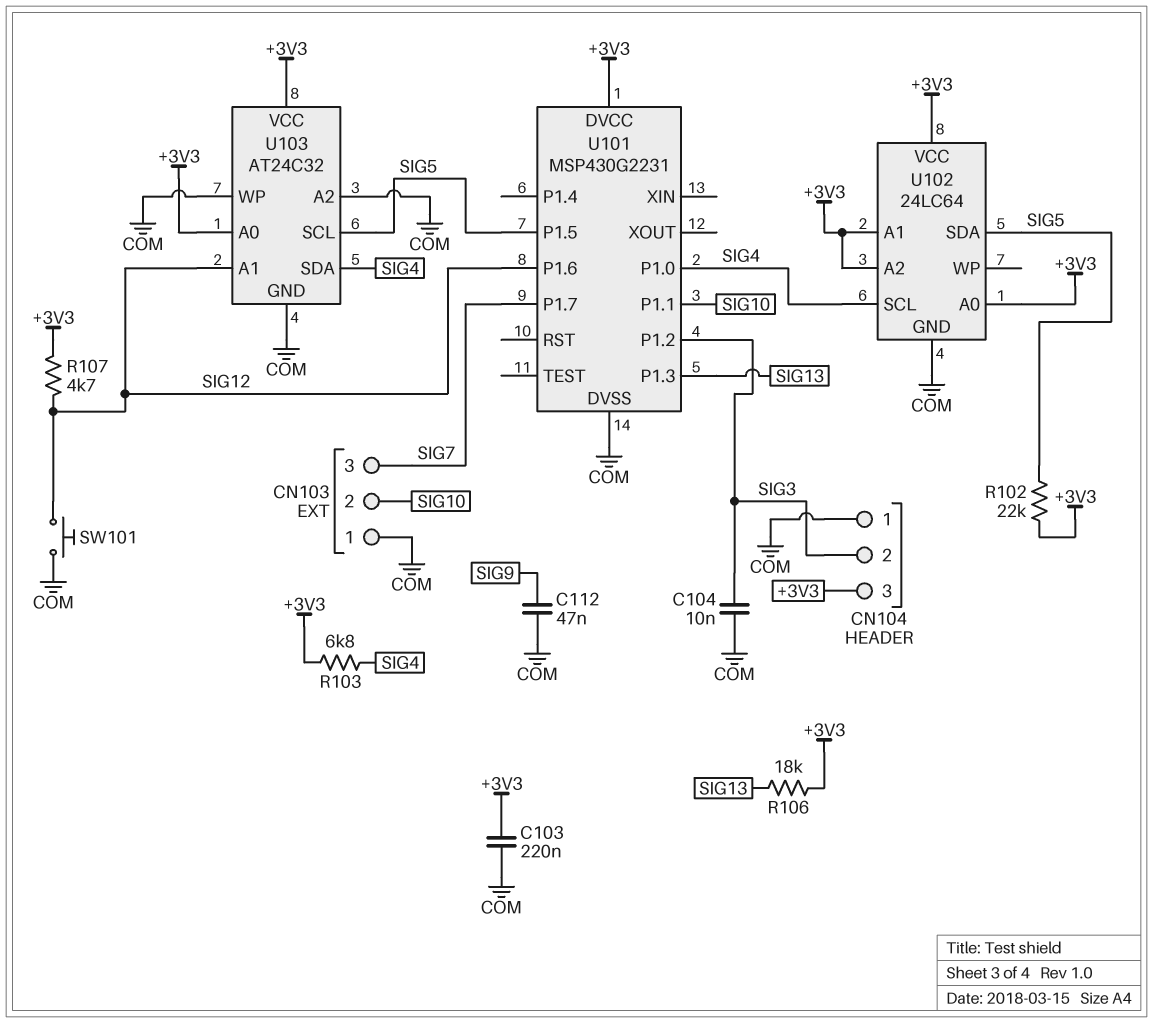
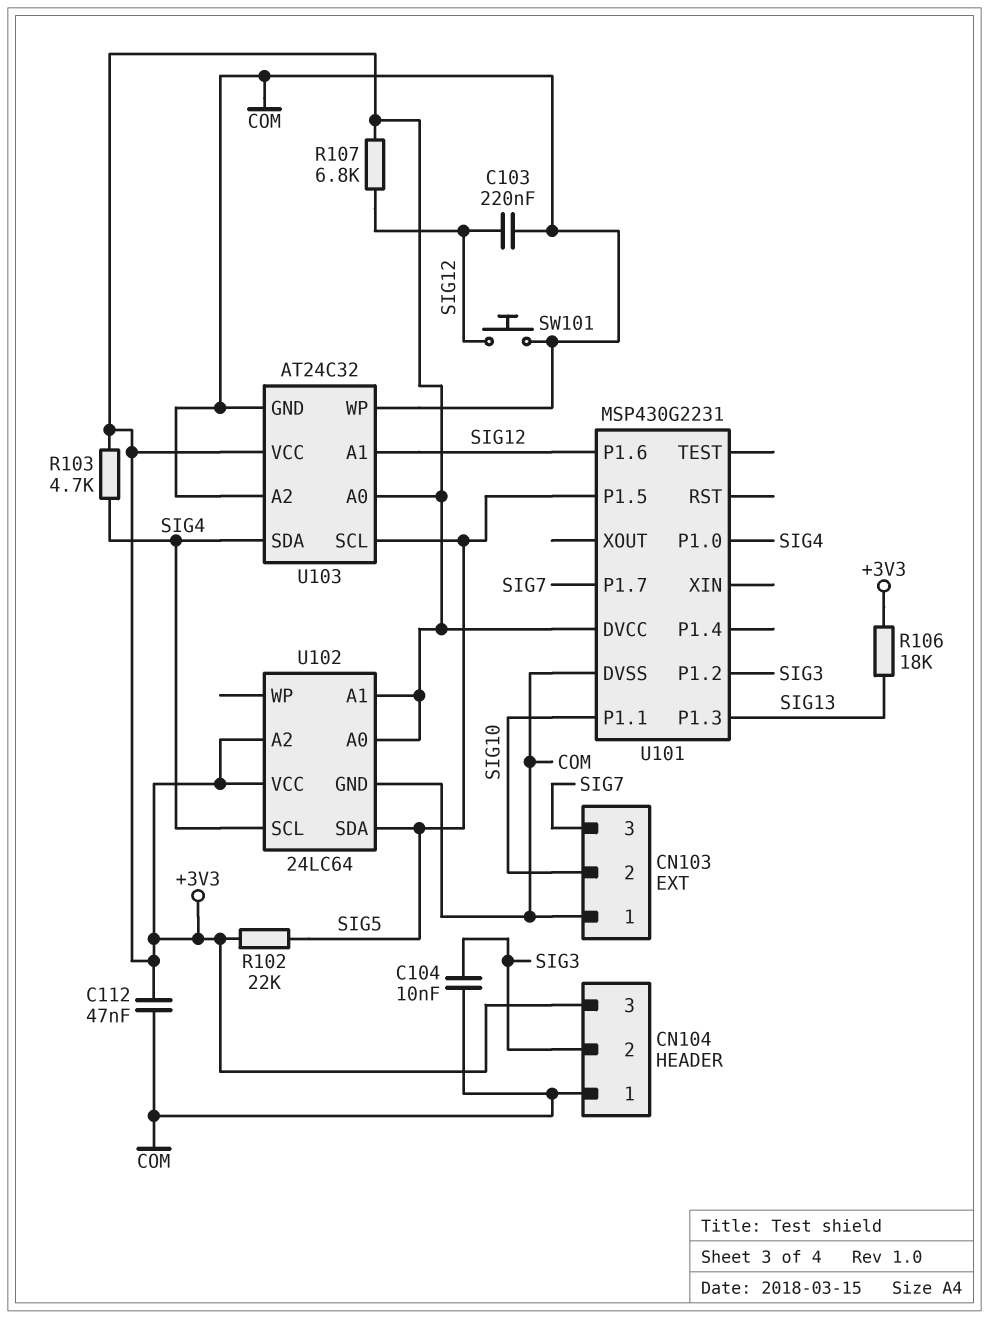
C103: 220nF (+3V3, COM) -> 220nF (COM, SIG12)
C112: 47nF (COM, SIG9) -> 47nF (+3V3, COM)
R103: 6.8k (+3V3, SIG4) -> 4.7k (+3V3, SIG4)
R107: 4.7k (+3V3, SIG12) -> 6.8k (+3V3, SIG12)

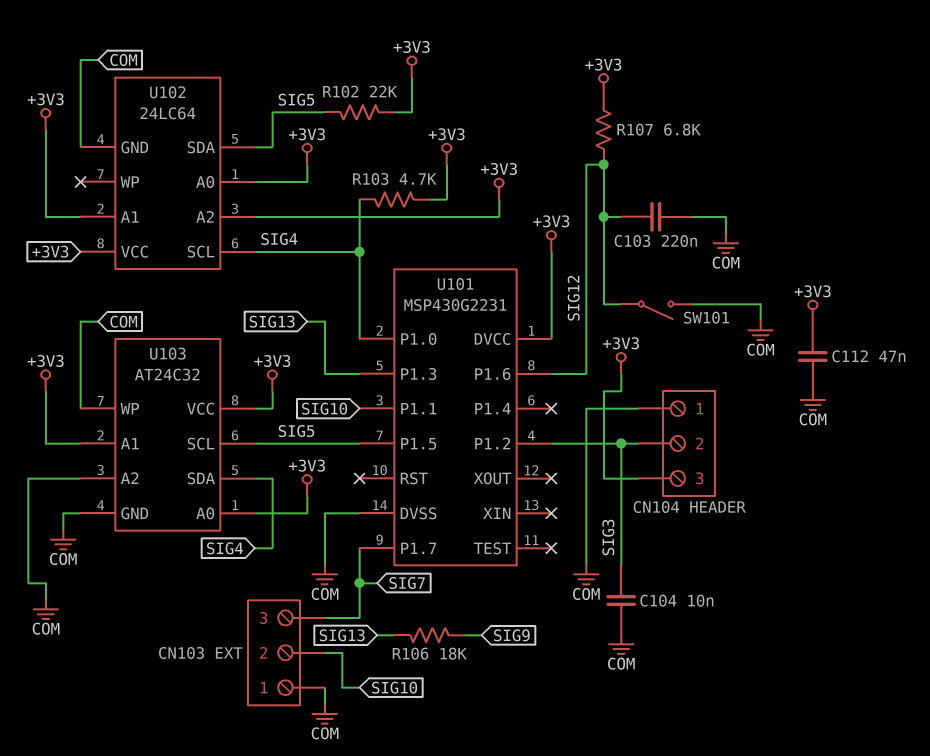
R106: 18k (+3V3, SIG13) -> 18k (SIG9, SIG13)
SW101: button (COM, SIG12) -> switch (COM, SIG12)
U103 pin A1: SIG12 -> +3V3

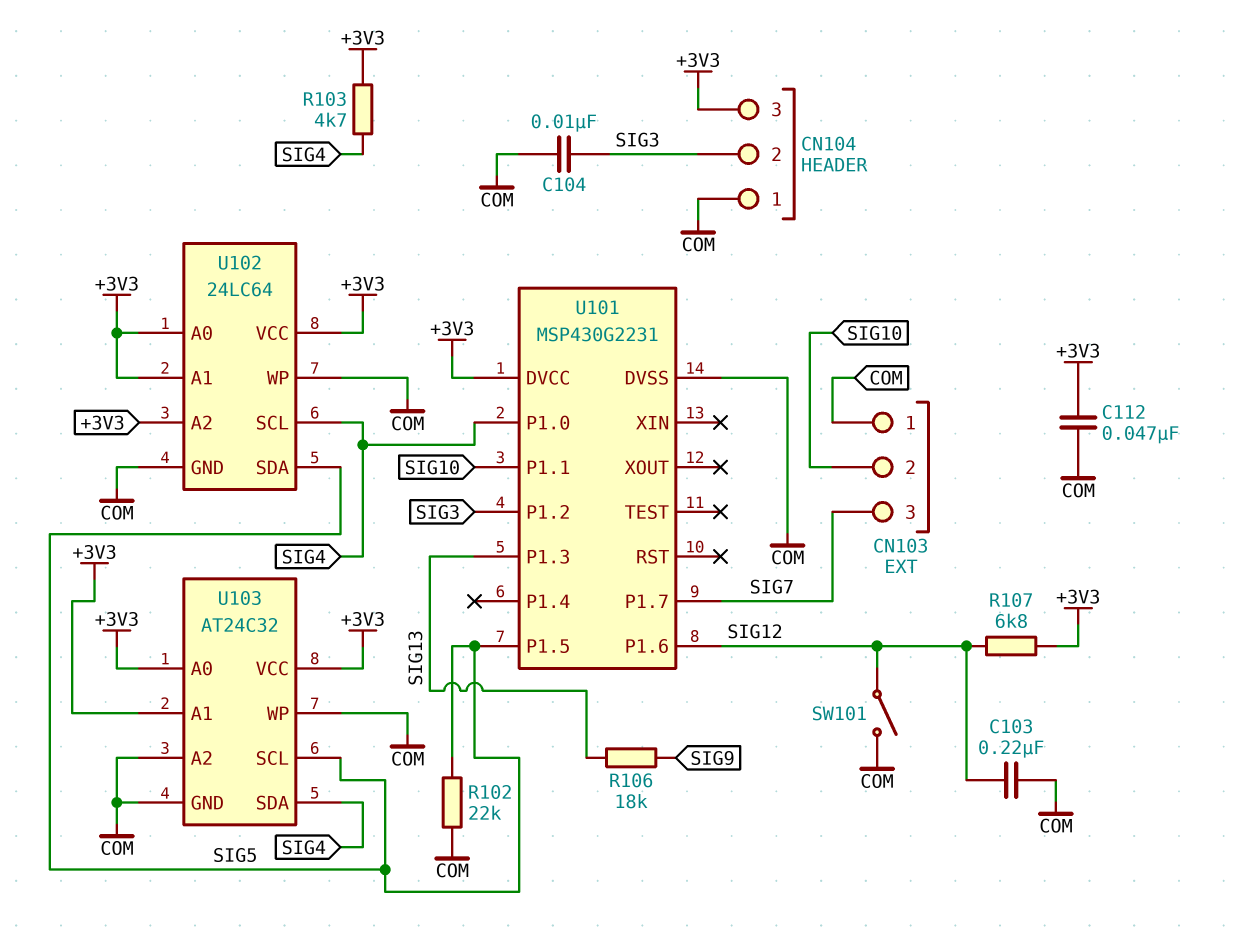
R102: 22k (+3V3, SIG5) -> 22k (COM, SIG5)
U102 pin WP: none -> COM

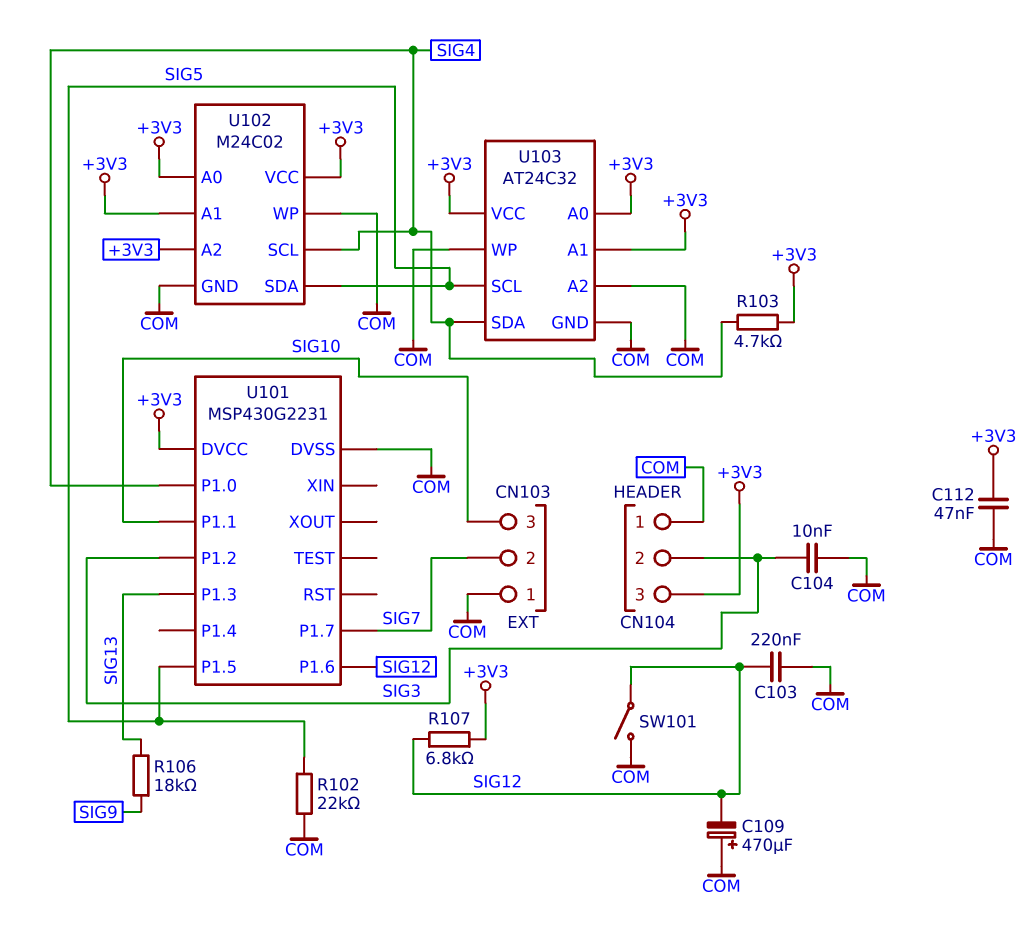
C109: none -> 470uF (plus COM, minus SIG12)
CN103 pin 2: SIG10 -> SIG7
CN103 pin 3: SIG7 -> SIG10
U102: 24LC64 -> M24C02

